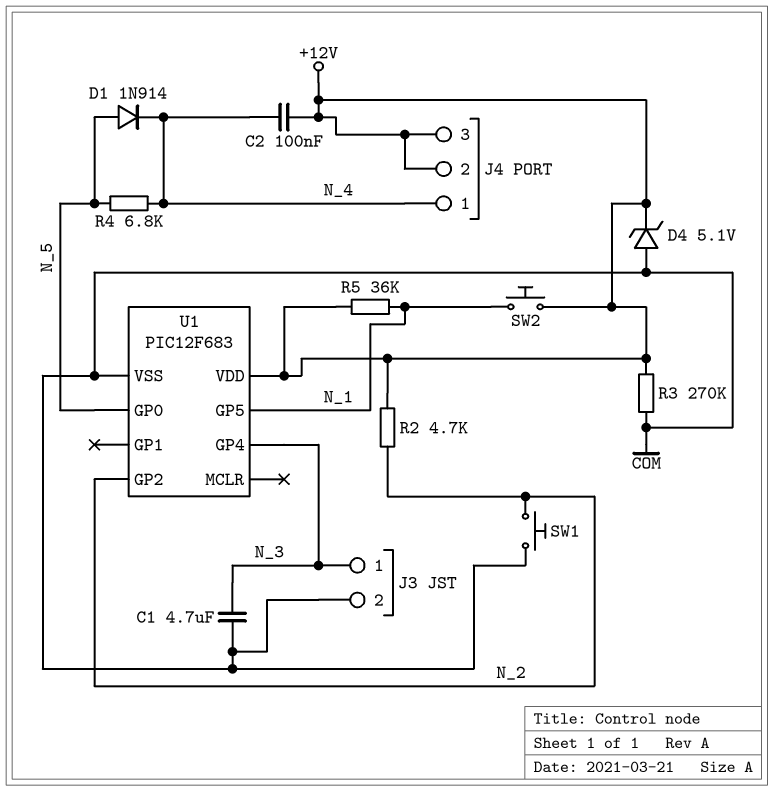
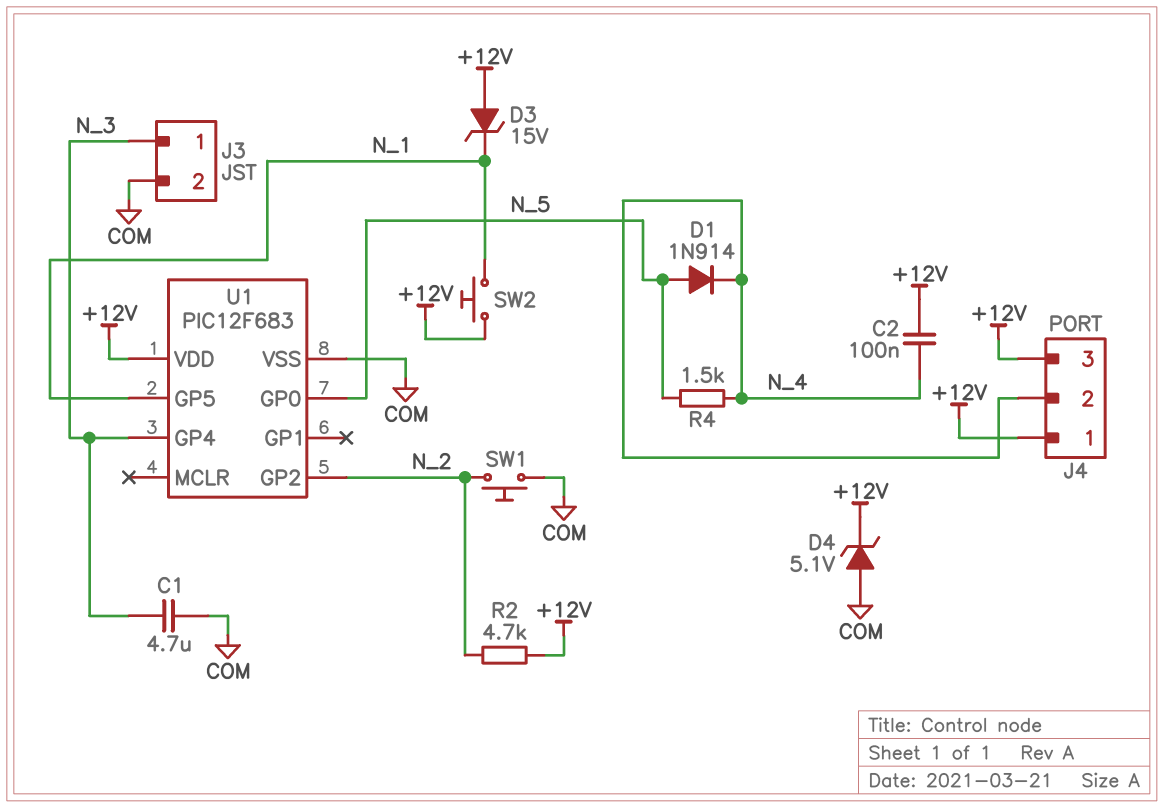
D3: none -> zener 15V (A +12V, K N_1)
J4 pin 1: N_4 -> +12V
J4 pin 2: +12V -> N_4
R3: 270k (+12V, COM) -> none
R4: 6.8k (N_4, N_5) -> 1.5k (N_4, N_5)
R5: 36k (+12V, N_1) -> none

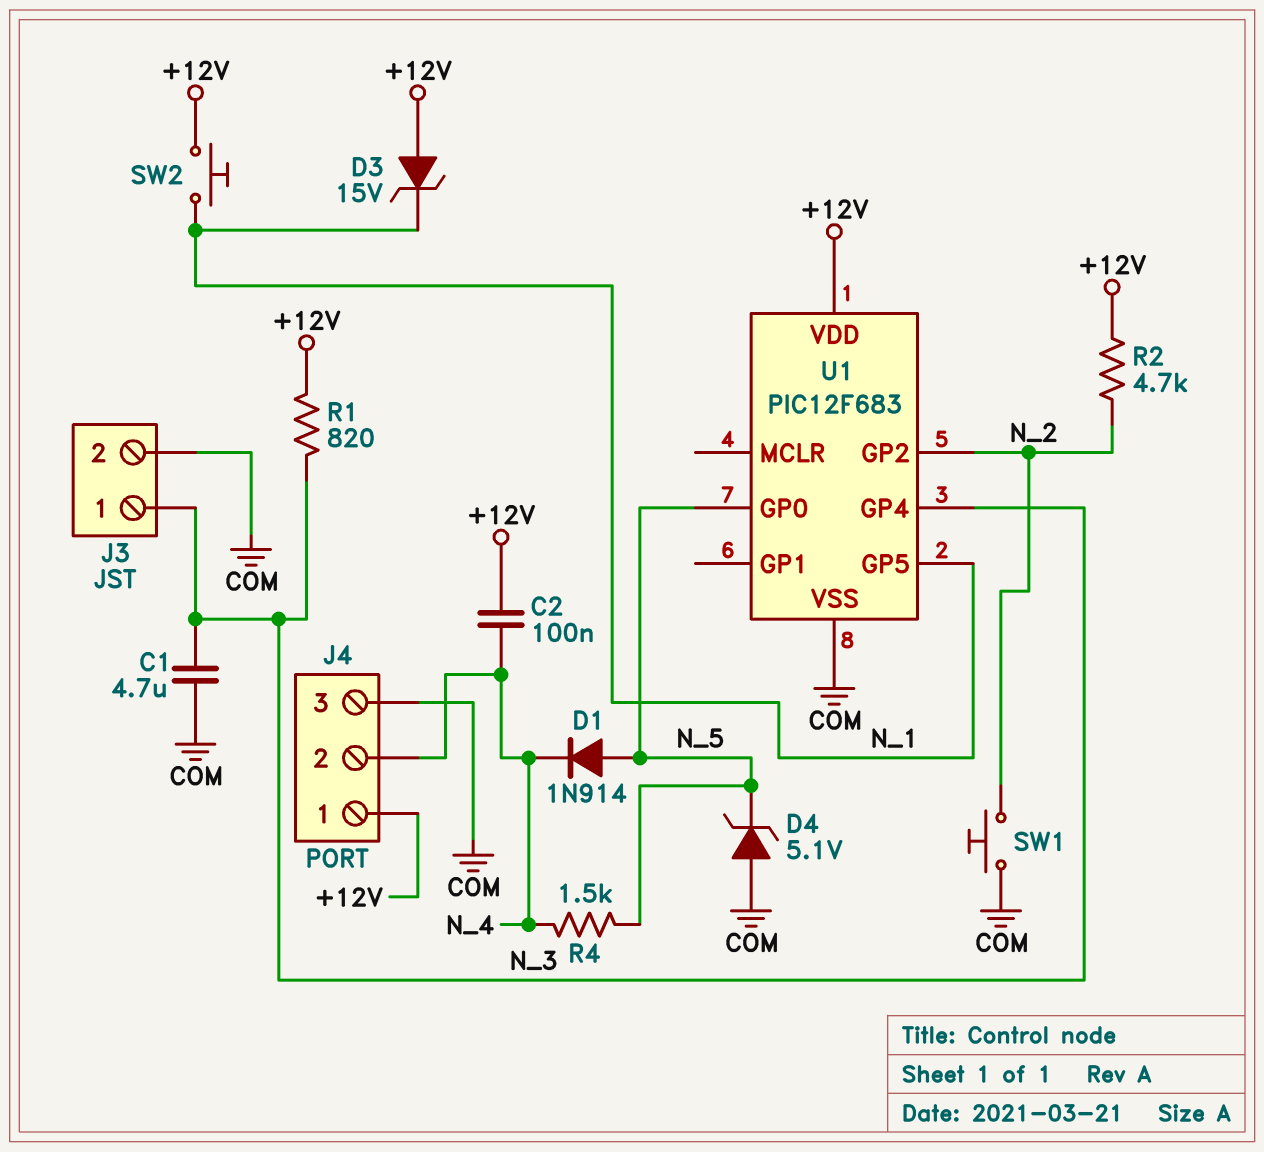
D4: zener 5.1V (A COM, K +12V) -> zener 5.1V (A COM, K N_5)
J4 pin 3: +12V -> COM
R1: none -> 820 (+12V, N_3)

